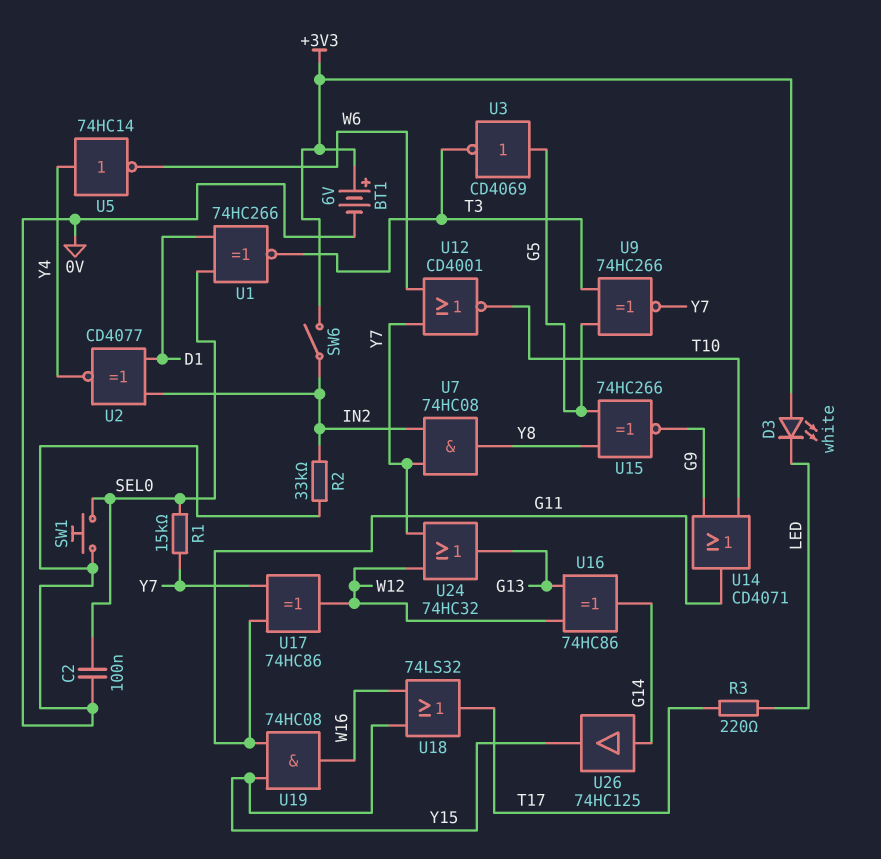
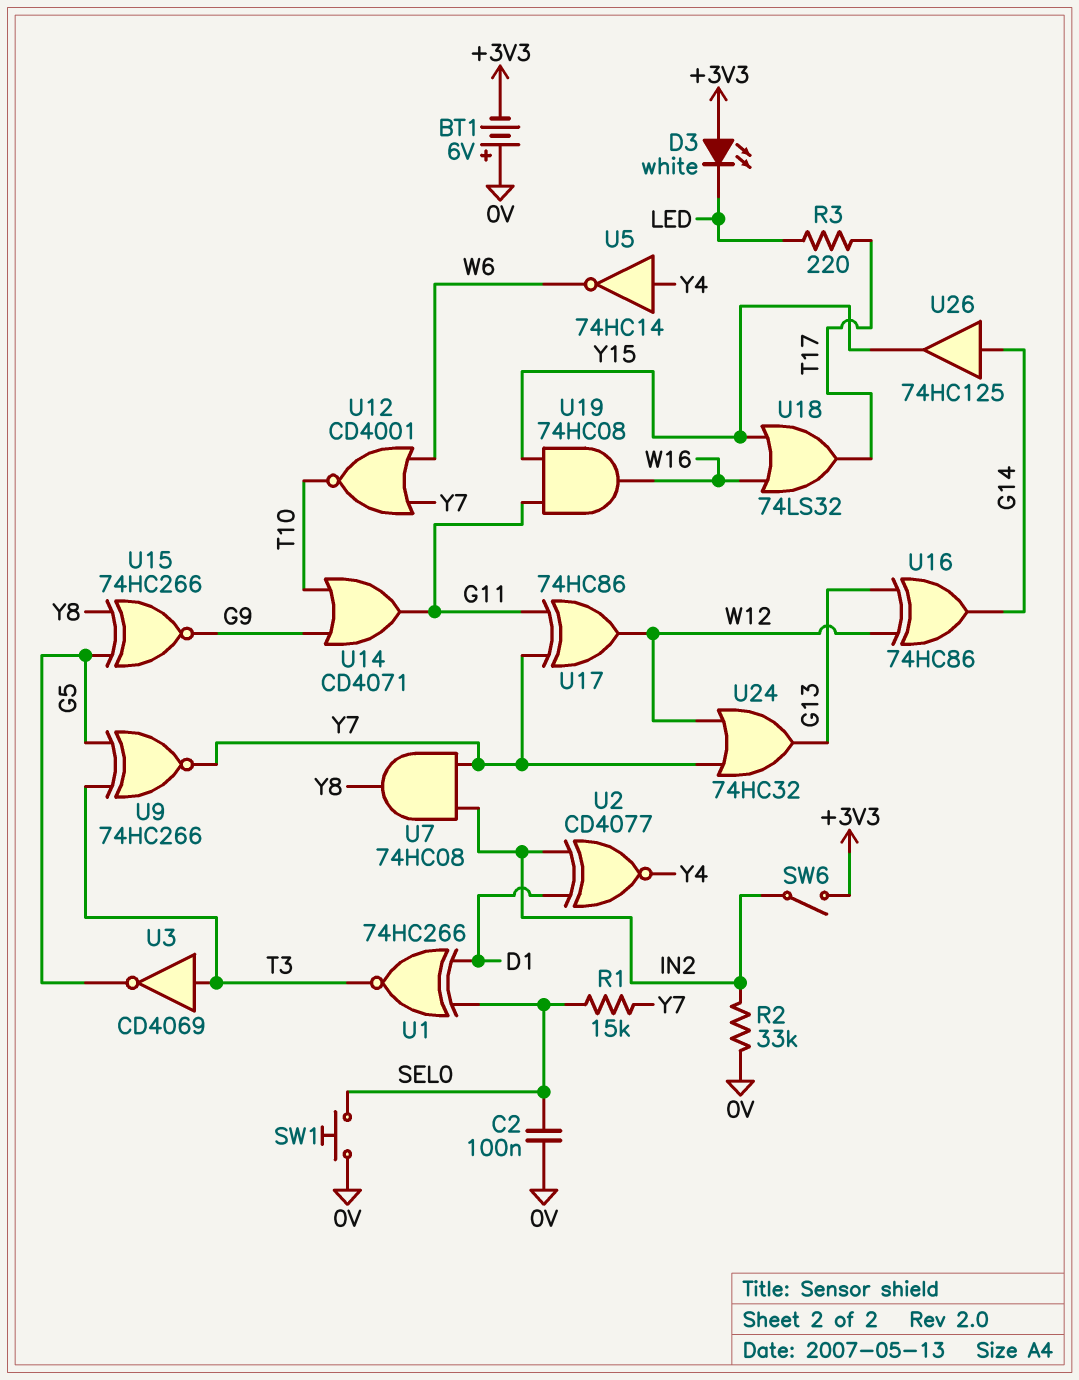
BT1: 6V (plus +3V3, minus 0V) -> 6V (plus 0V, minus +3V3)
U3: NOT CD4069 (in G5, out T3) -> NOT CD4069 (in T3, out G5)

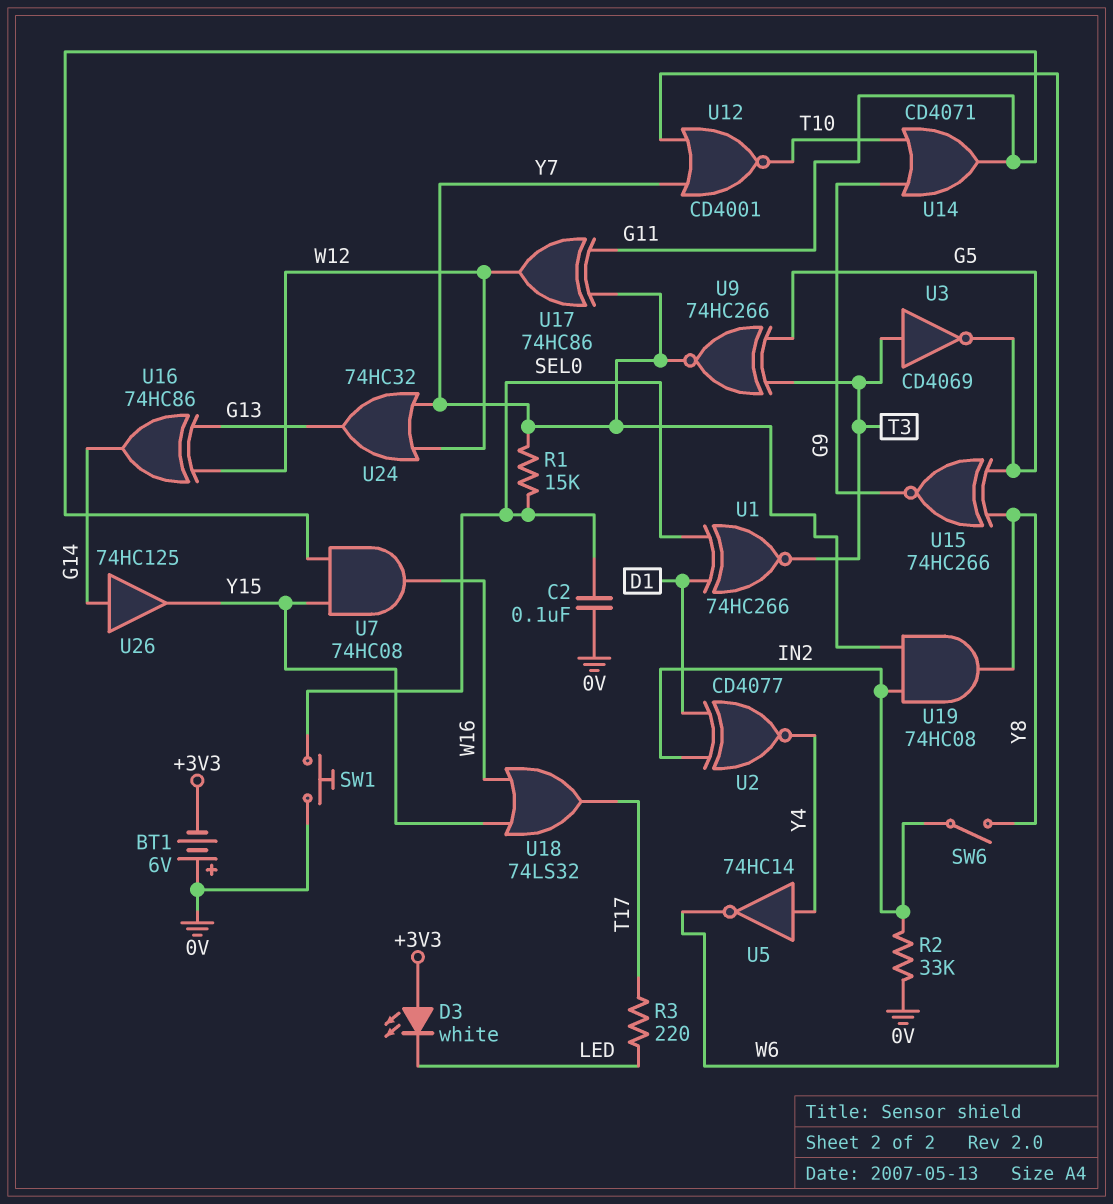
SW6: switch (+3V3, IN2) -> switch (IN2, Y8)
U7: AND 74HC08 (in IN2, in Y7, out Y8) -> AND 74HC08 (in G11, in Y15, out W16)
U19: AND 74HC08 (in G11, in Y15, out W16) -> AND 74HC08 (in IN2, in Y7, out Y8)

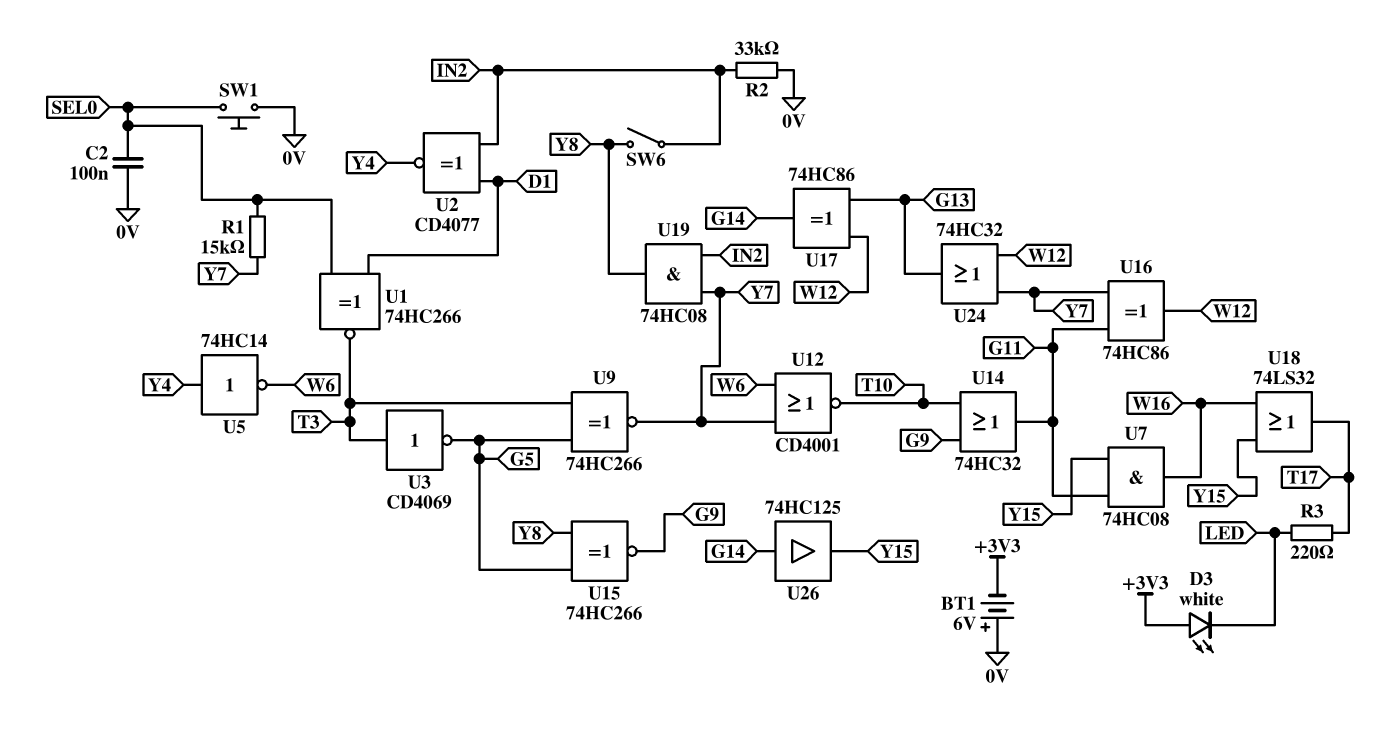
U14: OR CD4071 (in G9, in T10, out G11) -> OR 74HC32 (in G9, in T10, out G11)
U16: XOR 74HC86 (in G13, in W12, out G14) -> XOR 74HC86 (in G11, in Y7, out W12)
U17: XOR 74HC86 (in G11, in Y7, out W12) -> XOR 74HC86 (in G13, in W12, out G14)

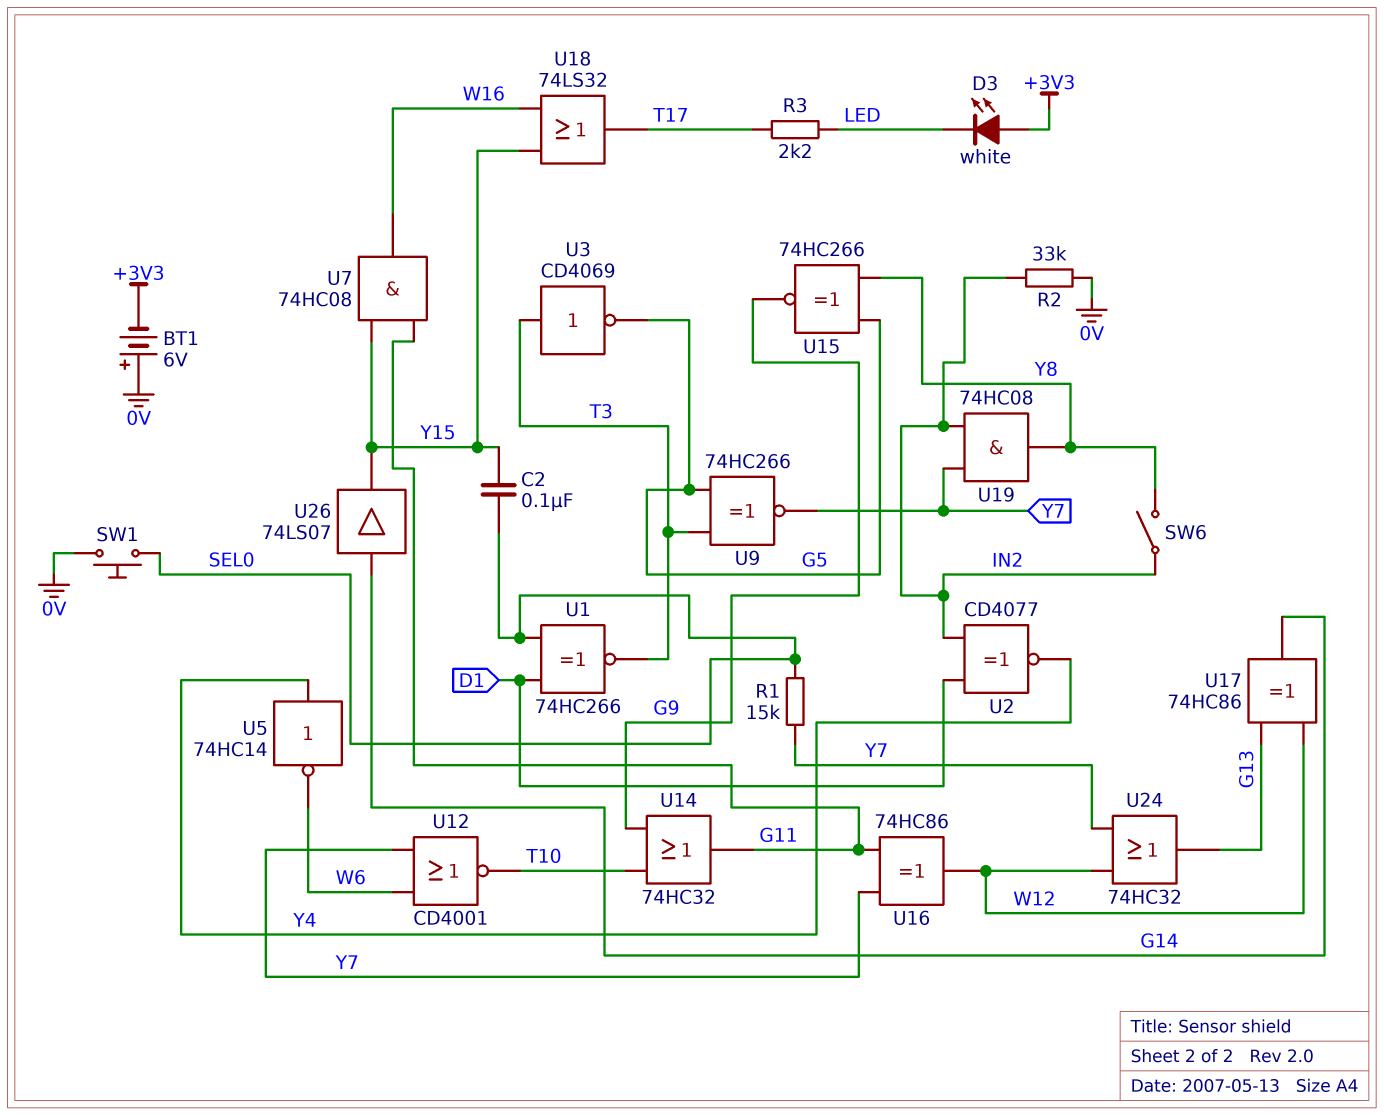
C2: 100nF (0V, SEL0) -> 100nF (SEL0, Y15)
R3: 220 (LED, T17) -> 2.2k (LED, T17)
U26: buffer 74HC125 (in G14, out Y15) -> buffer 74LS07 (in G14, out Y15)

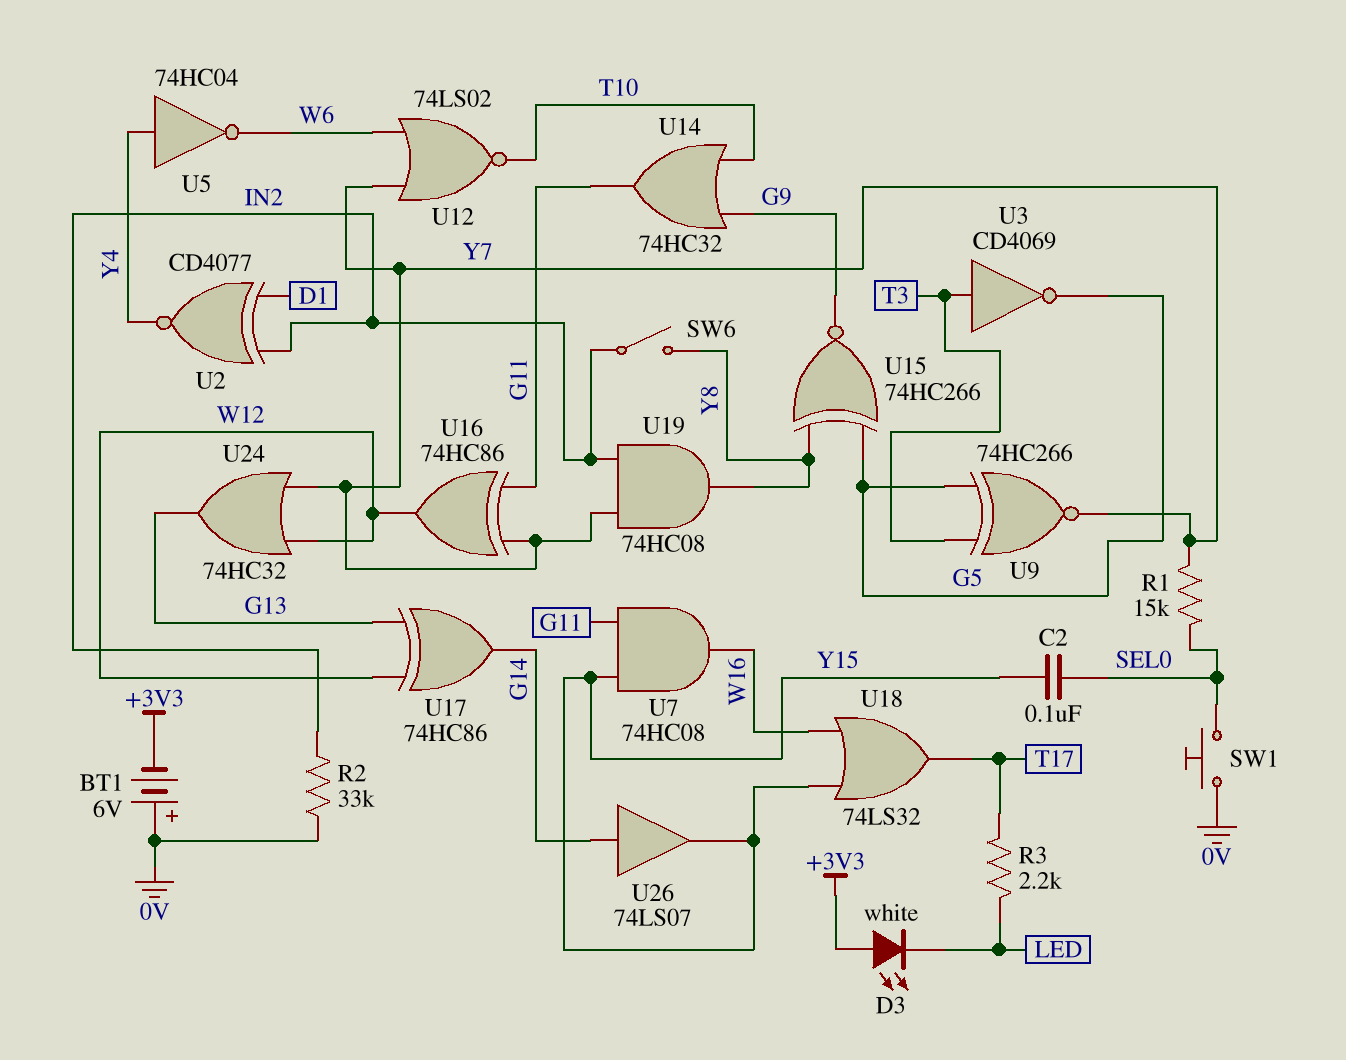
U1: XNOR 74HC266 (in D1, in SEL0, out T3) -> none
U5: NOT 74HC14 (in Y4, out W6) -> NOT 74HC04 (in Y4, out W6)
U12: NOR CD4001 (in W6, in Y7, out T10) -> NOR 74LS02 (in W6, in Y7, out T10)

